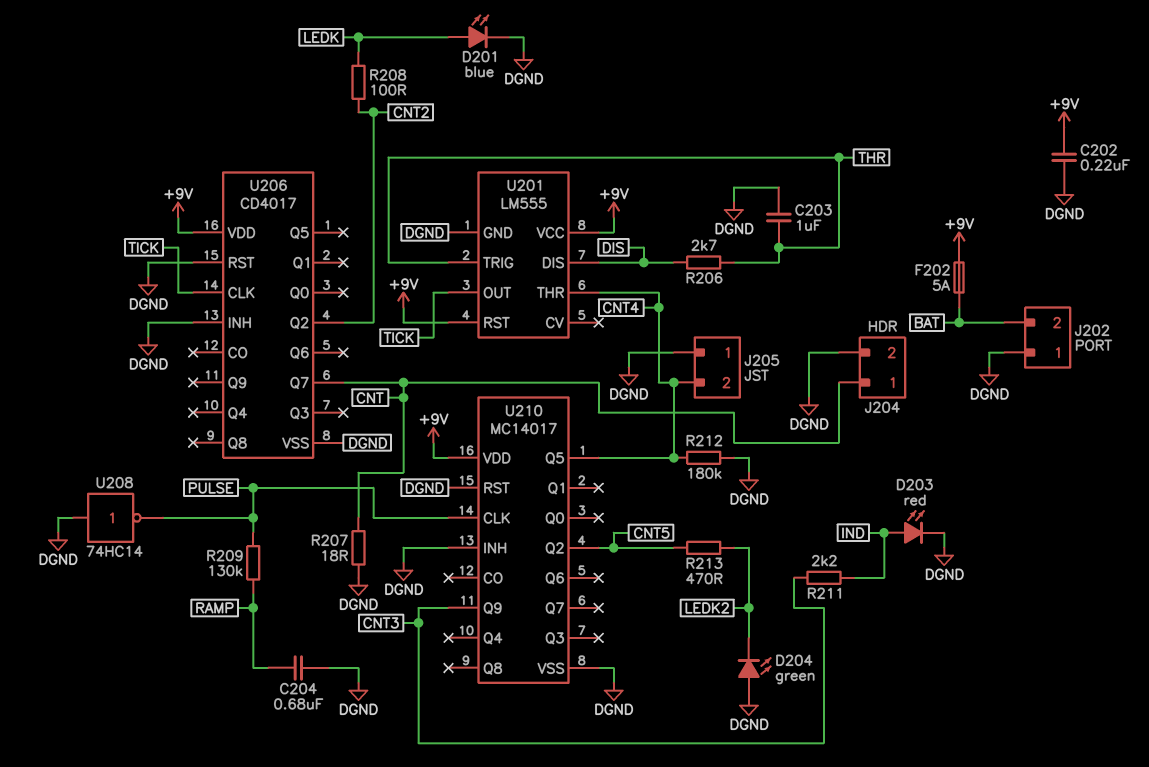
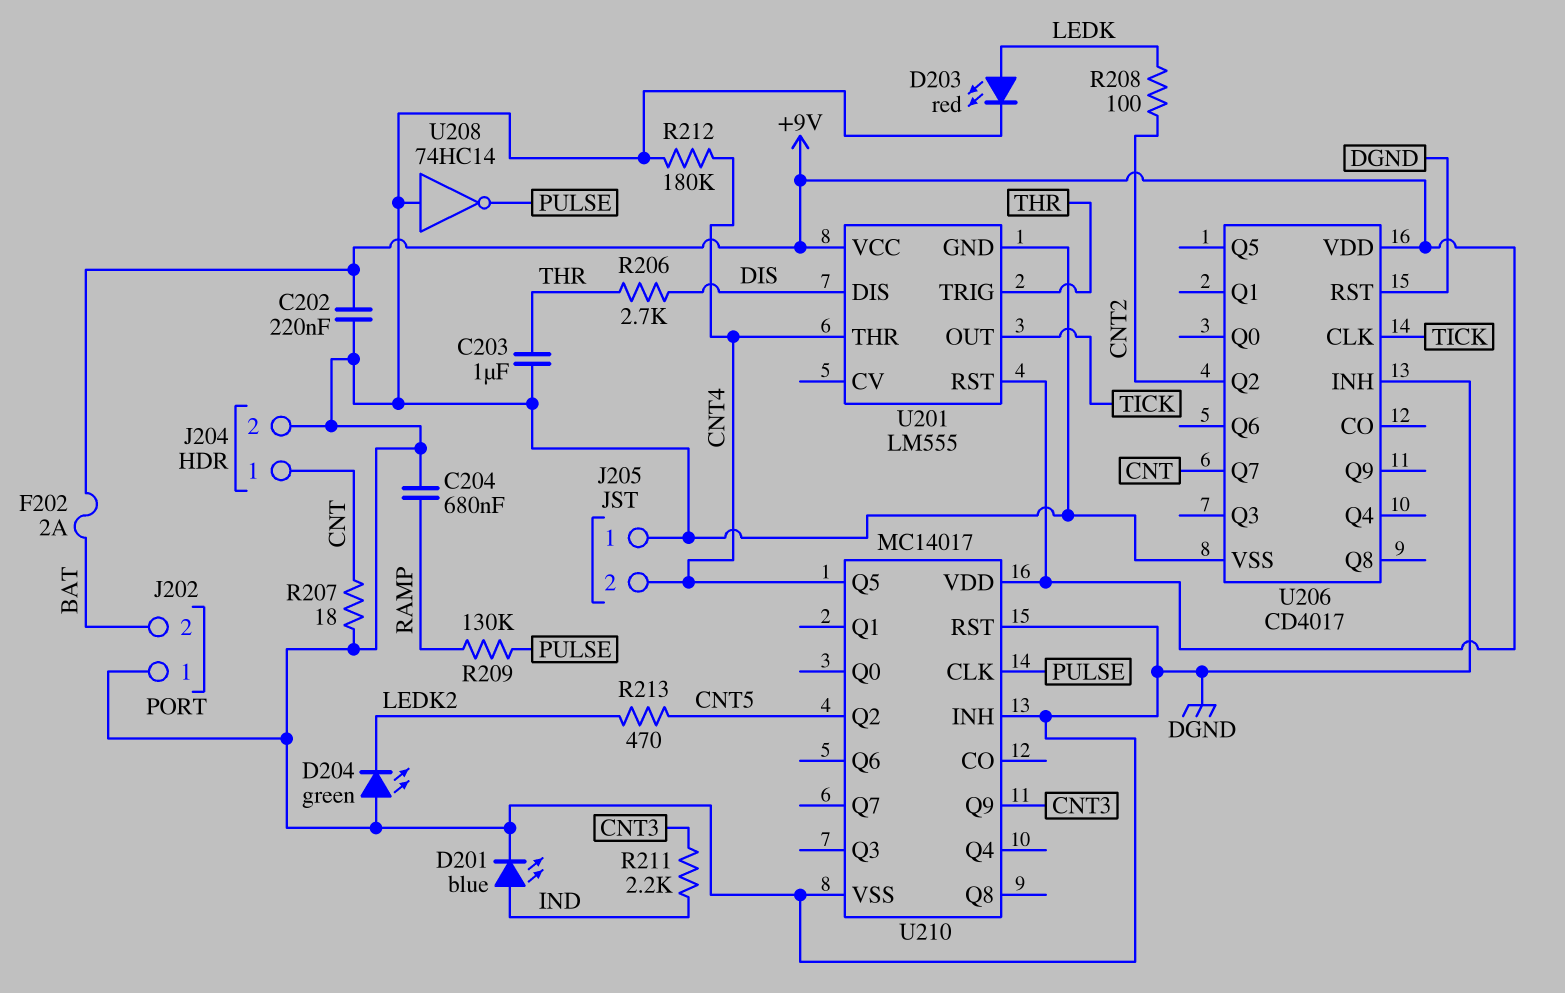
D201: LED blue (A LEDK, K DGND) -> LED blue (A IND, K DGND)
D203: LED red (A IND, K DGND) -> LED red (A LEDK, K DGND)
F202: 5A (+9V, BAT) -> 2A (+9V, BAT)

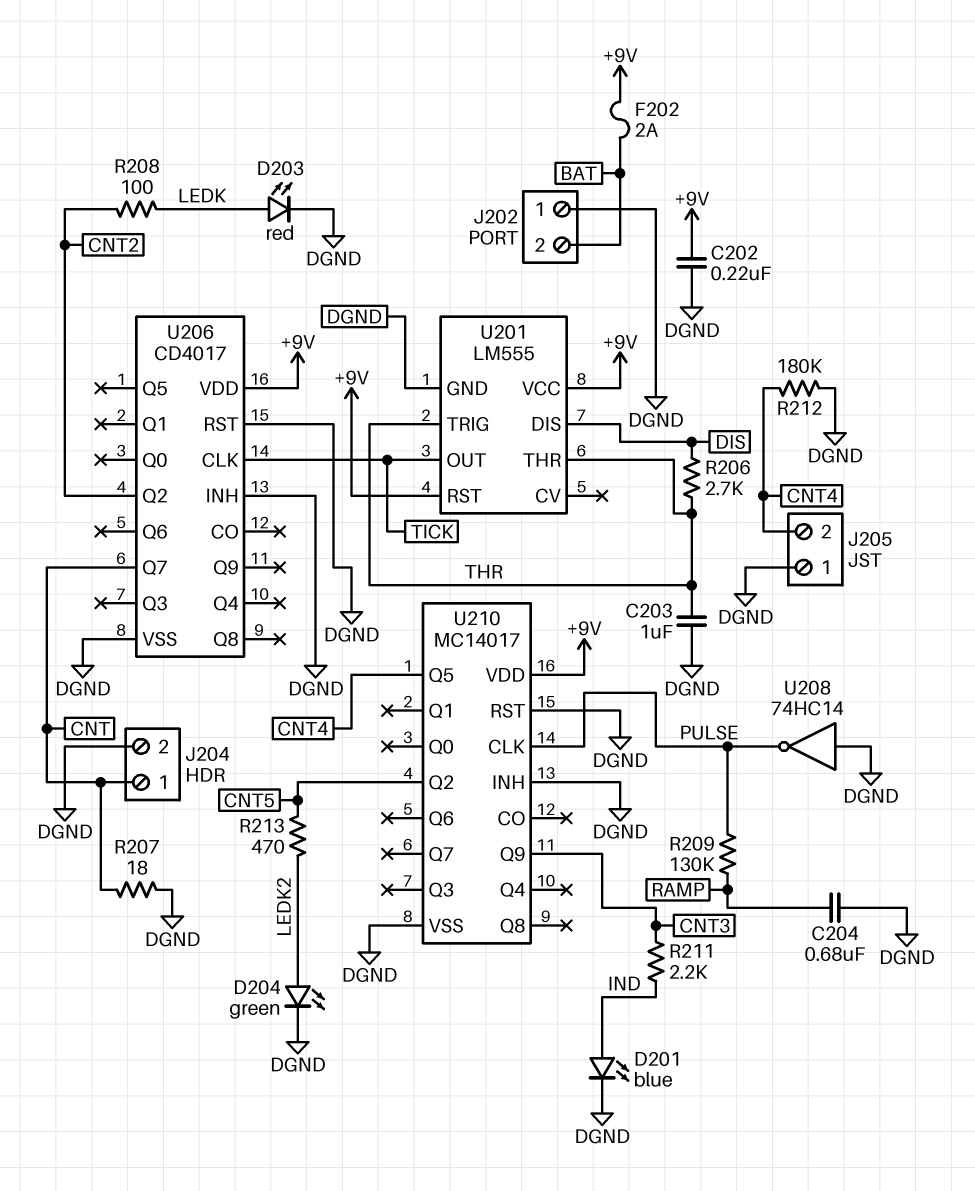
D204: LED green (A DGND, K LEDK2) -> LED green (A LEDK2, K DGND)
U201 pin THR: CNT4 -> THR

